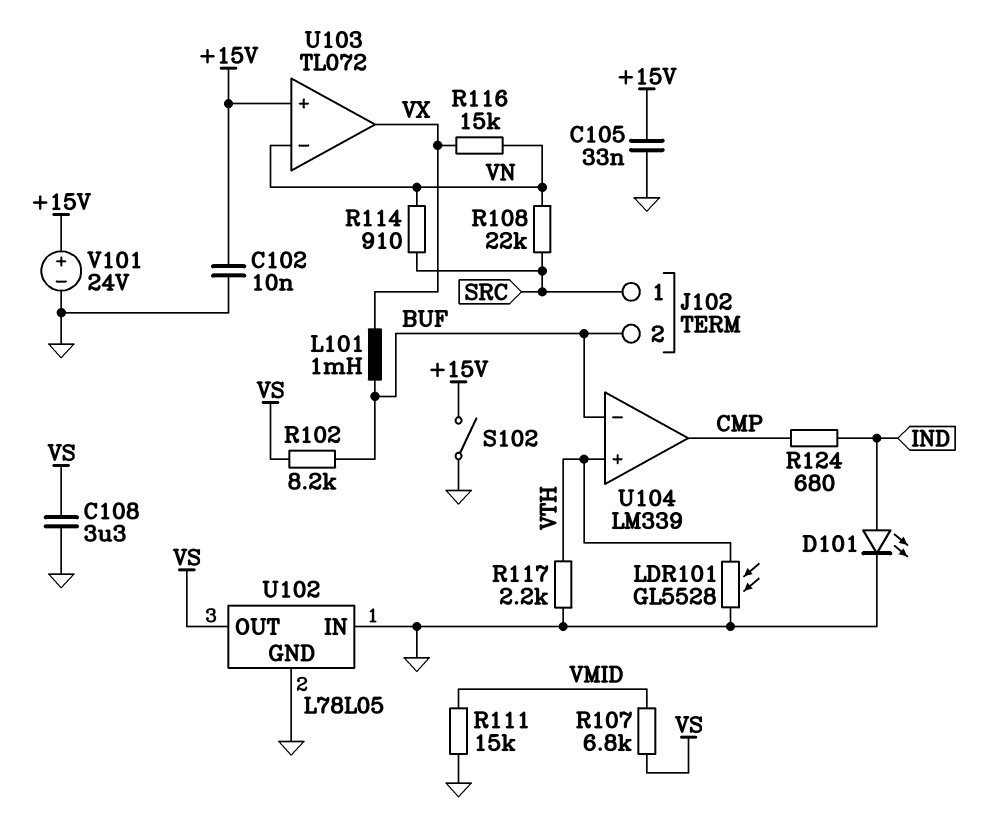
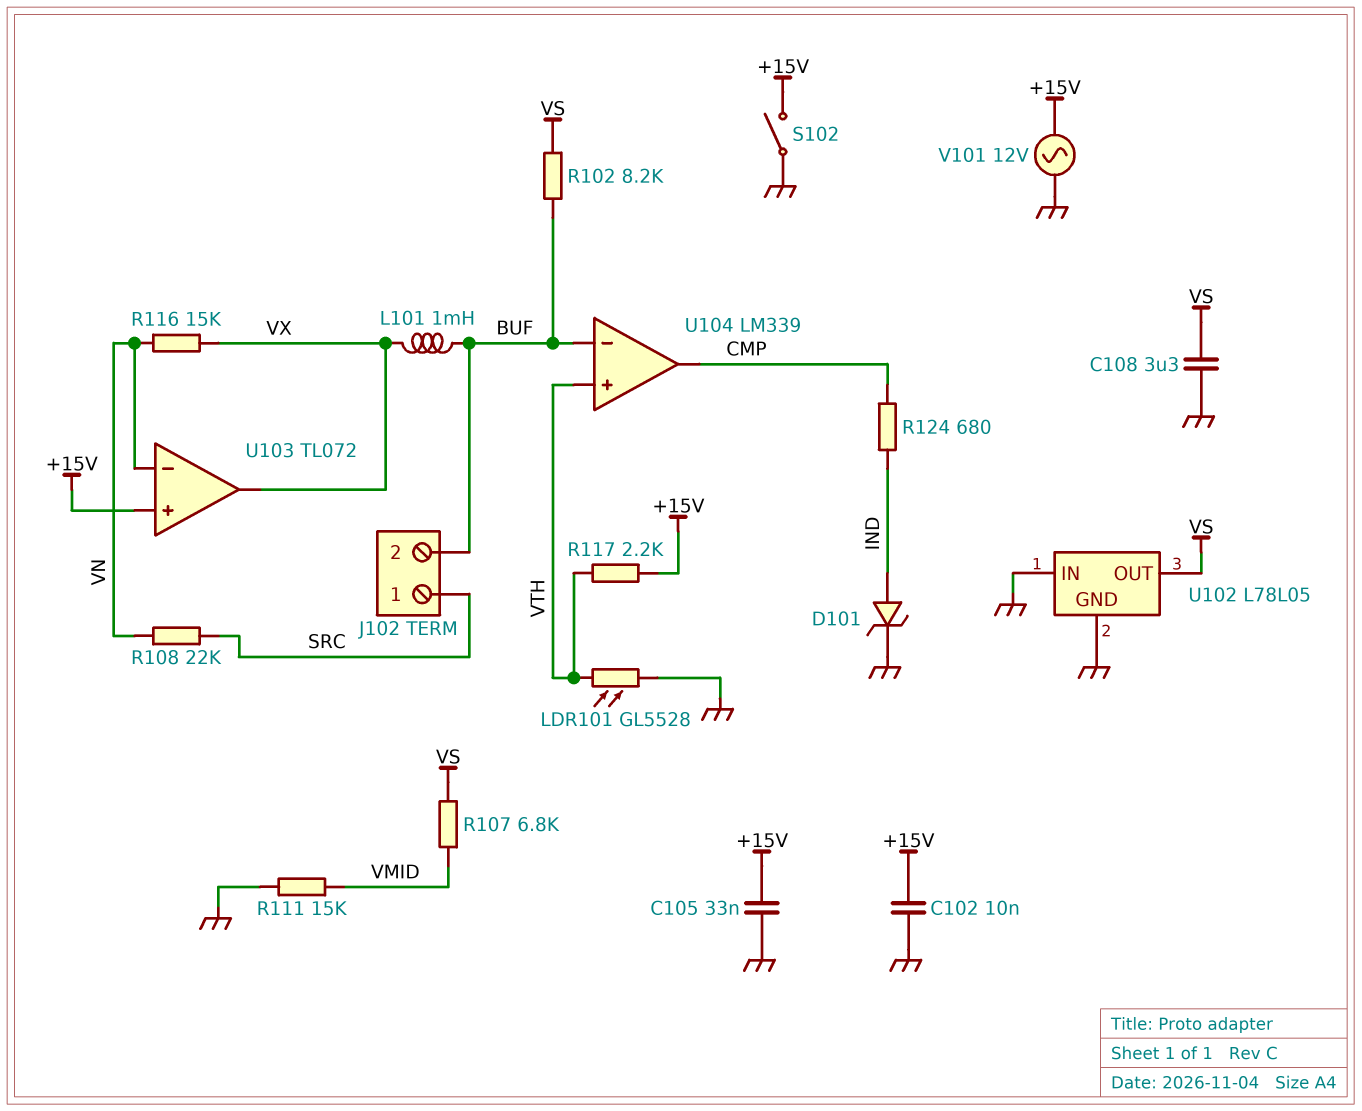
D101: LED (A IND, K GND) -> zener (A IND, K GND)
R114: 910 (SRC, VN) -> none
R117: 2.2k (GND, VTH) -> 2.2k (+15V, VTH)
V101: 24V (plus +15V, minus GND) -> AC 12V (+15V, GND)

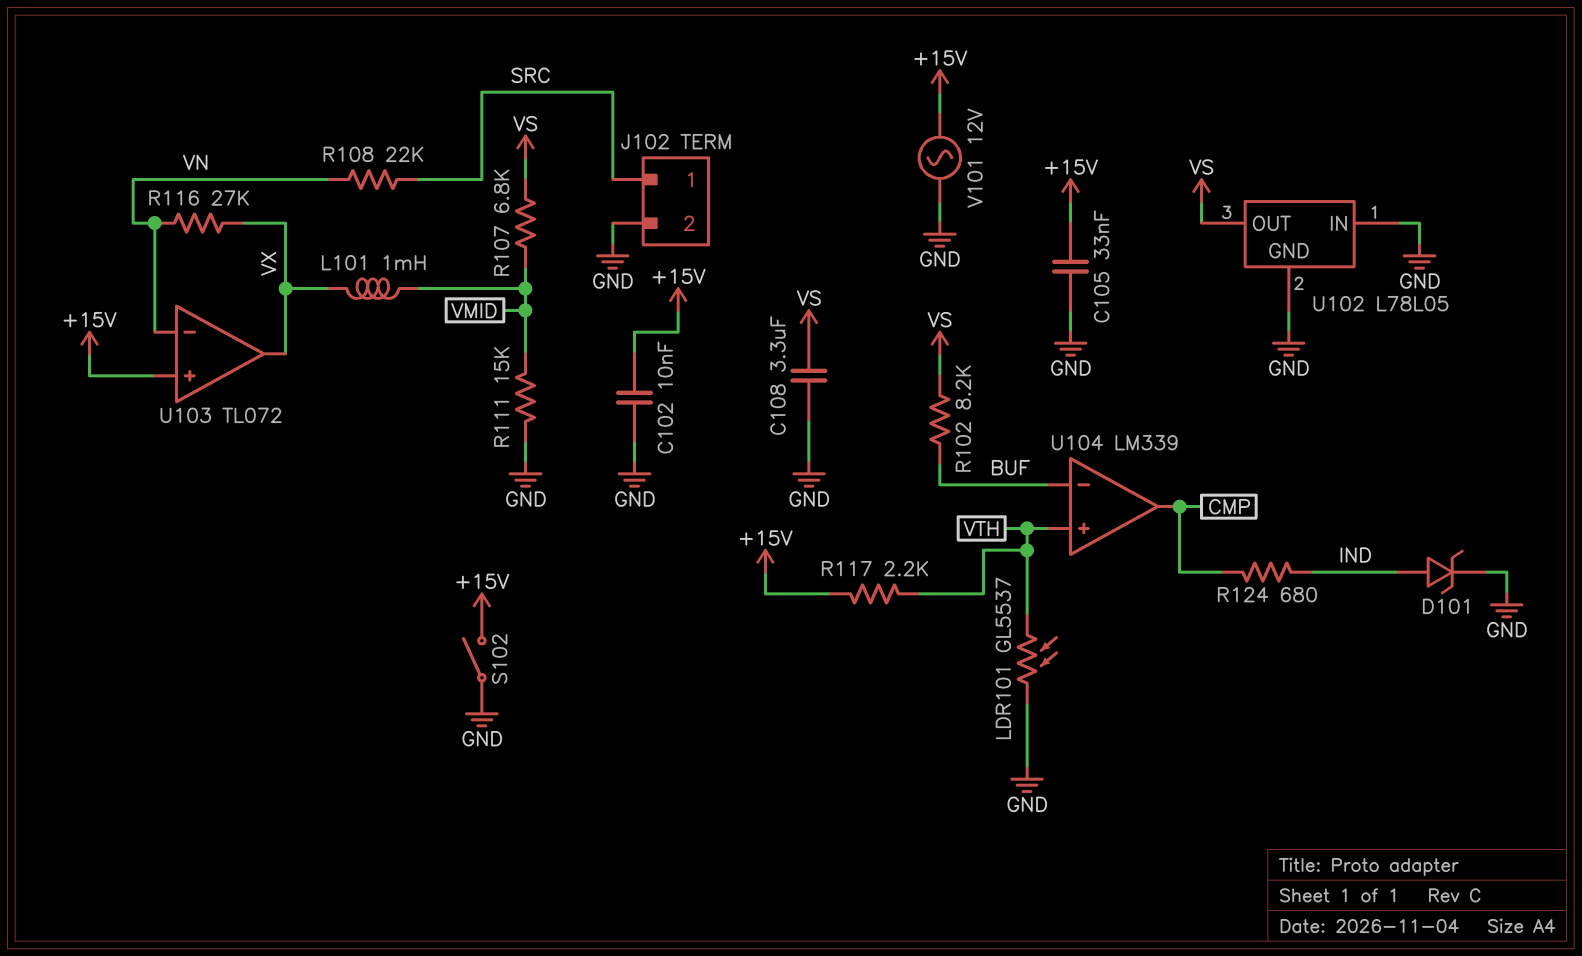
J102 pin 2: BUF -> GND
L101: 1mH (BUF, VX) -> 1mH (VMID, VX)
LDR101: GL5528 (GND, VTH) -> GL5537 (GND, VTH)
R116: 15k (VN, VX) -> 27k (VN, VX)

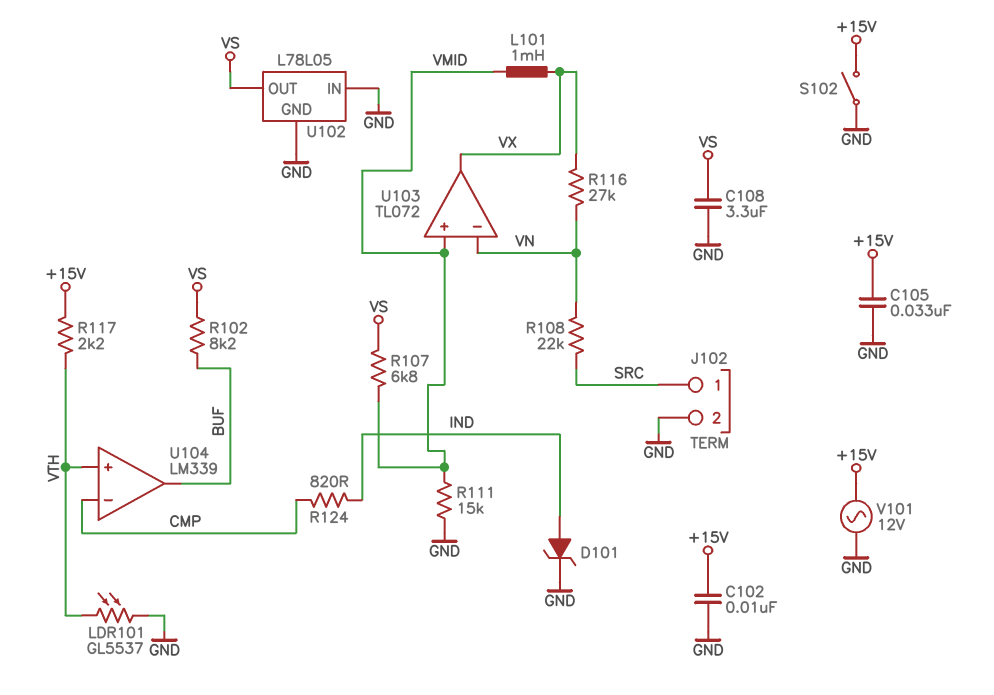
R124: 680 (CMP, IND) -> 820 (CMP, IND)
U103 pin in+: +15V -> VMID
U104 pin in-: BUF -> CMP
U104 pin out: CMP -> BUF

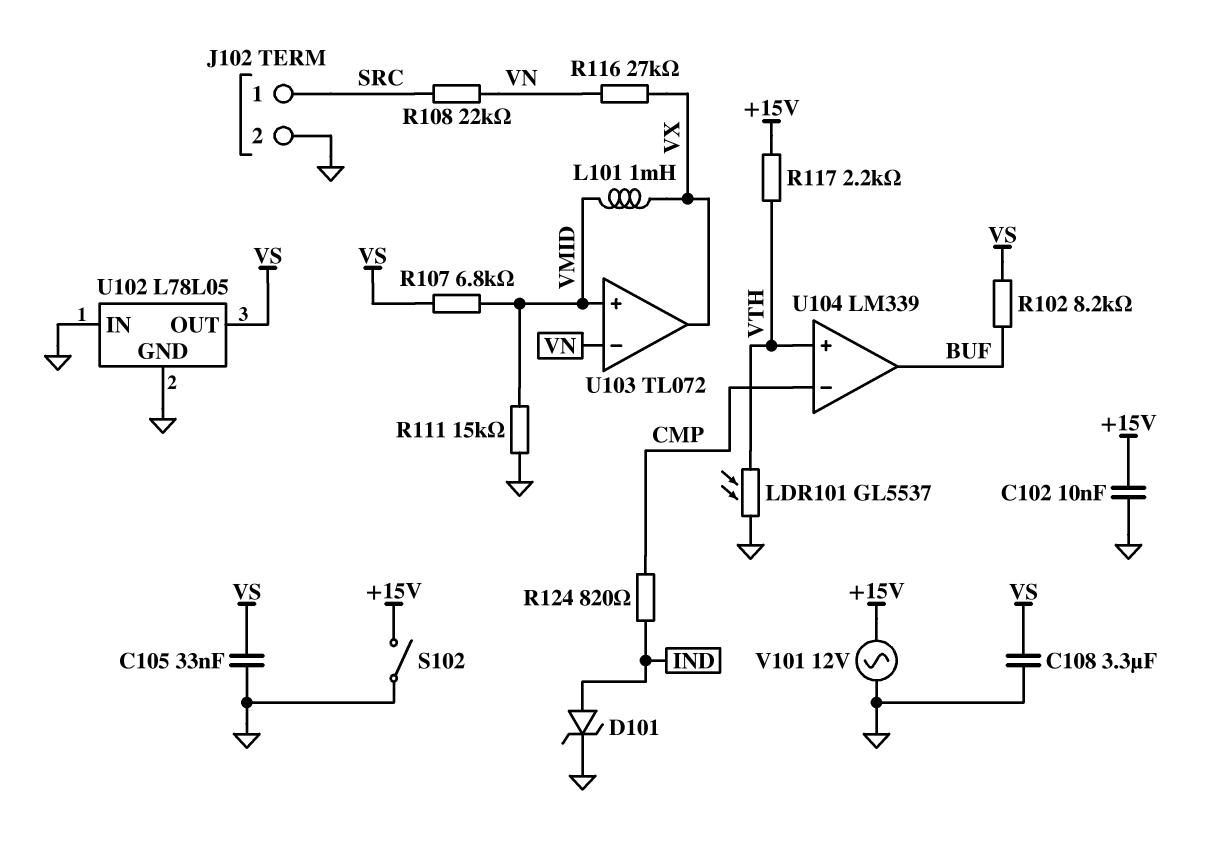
C105: 33nF (+15V, GND) -> 33nF (GND, VS)

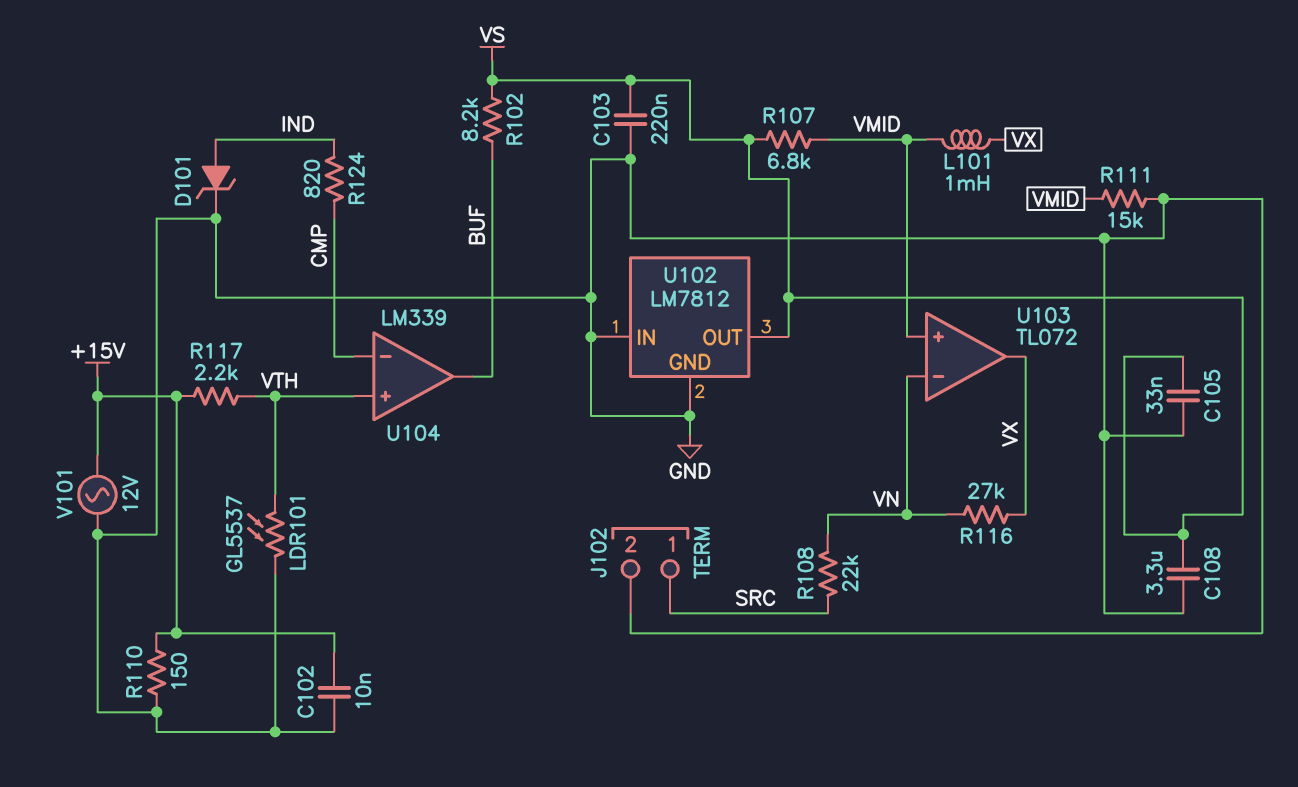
C103: none -> 220nF (GND, VS)
R110: none -> 150 (+15V, GND)
S102: switch (+15V, GND) -> none
U102: L78L05 -> LM7812

